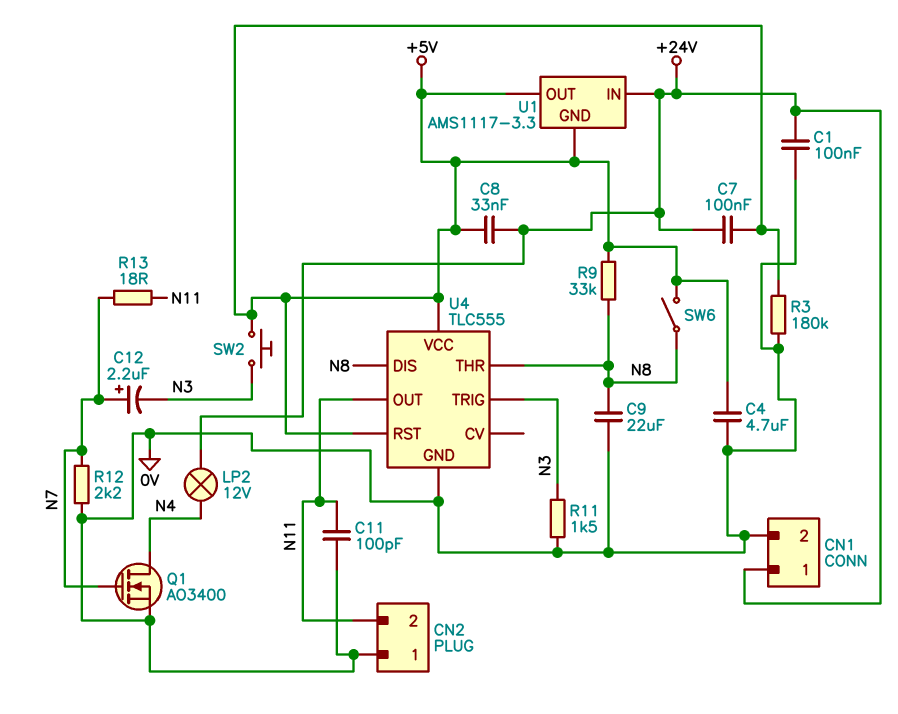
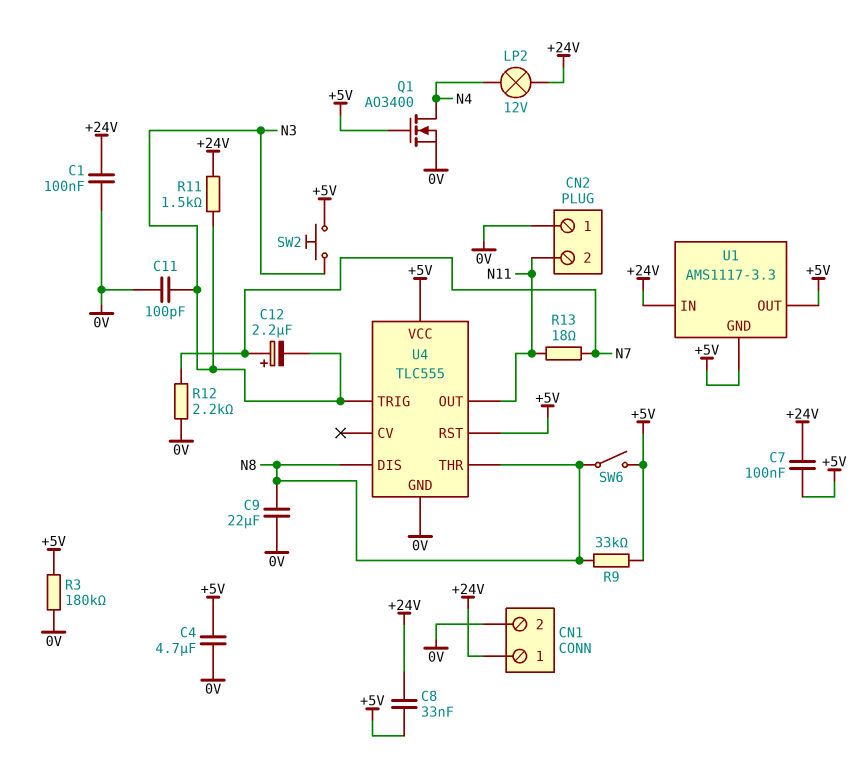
C11: 100pF (0V, N11) -> 100pF (0V, N3)
Q1: NMOS AO3400 (G N7, D N4, S 0V) -> NMOS AO3400 (G +5V, D N4, S 0V)
R11: 1.5k (0V, N3) -> 1.5k (+24V, N3)

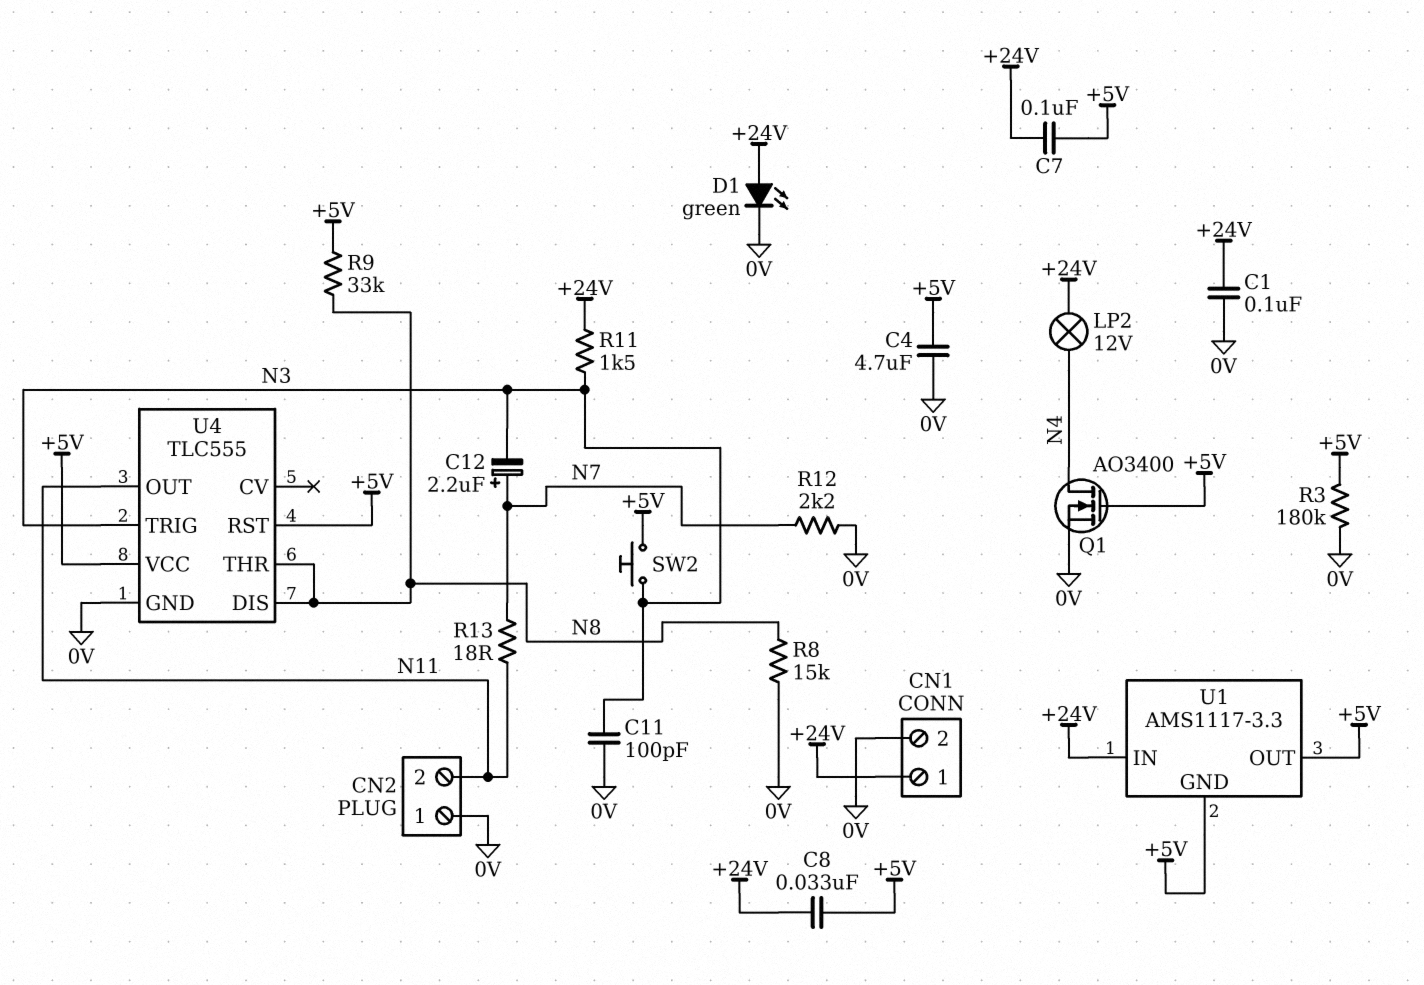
C9: 22uF (0V, N8) -> none
D1: none -> LED green (A +24V, K 0V)
R8: none -> 15k (0V, N8)
SW6: switch (+5V, N8) -> none

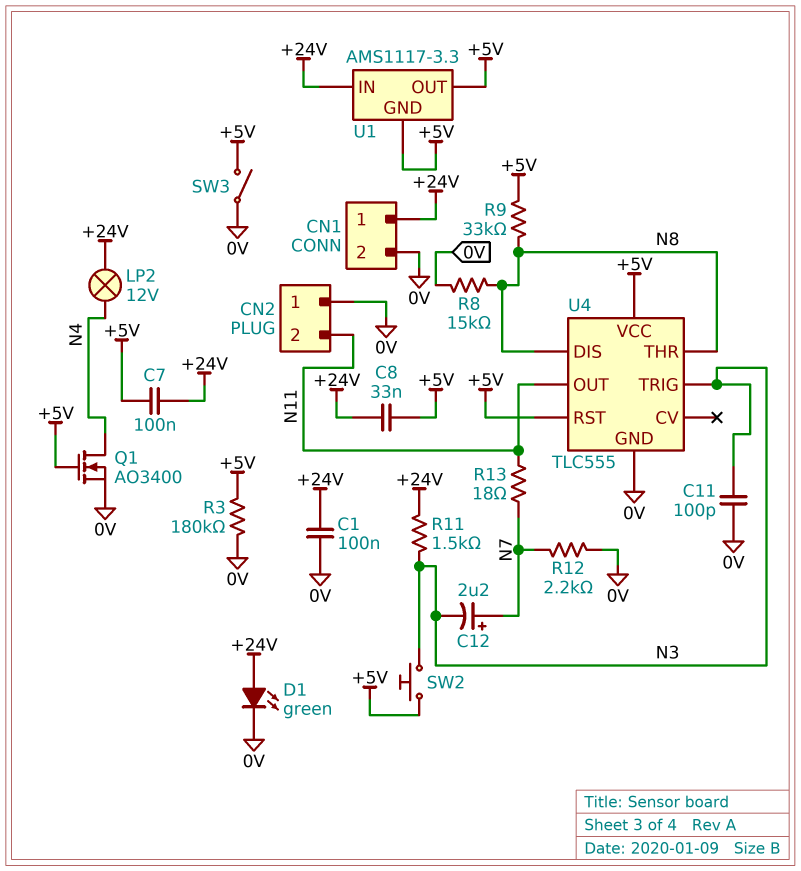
C4: 4.7uF (+5V, 0V) -> none
SW3: none -> switch (+5V, 0V)

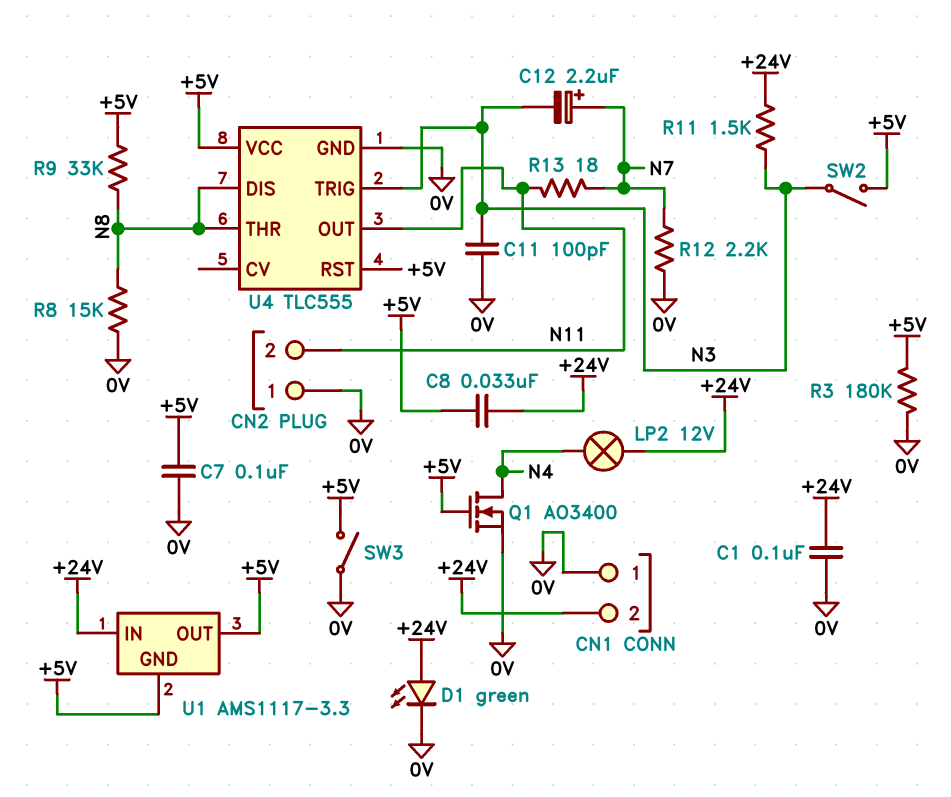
C7: 100nF (+5V, +24V) -> 100nF (+5V, 0V)
CN1 pin 1: +24V -> 0V
CN1 pin 2: 0V -> +24V
SW2: button (+5V, N3) -> switch (+5V, N3)

